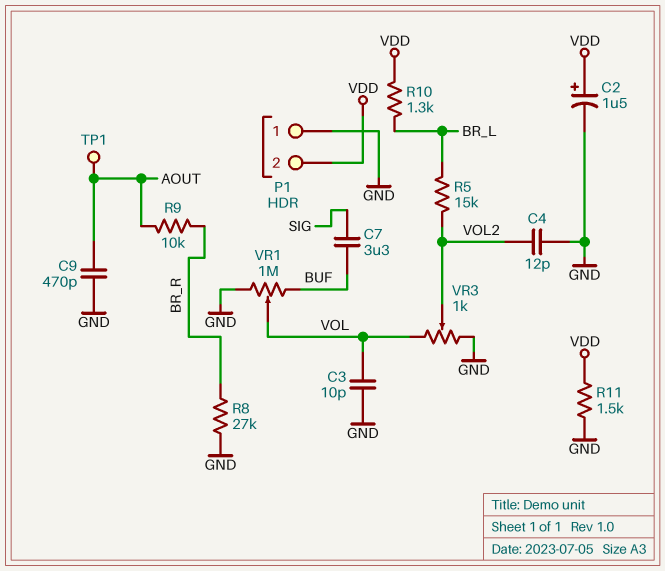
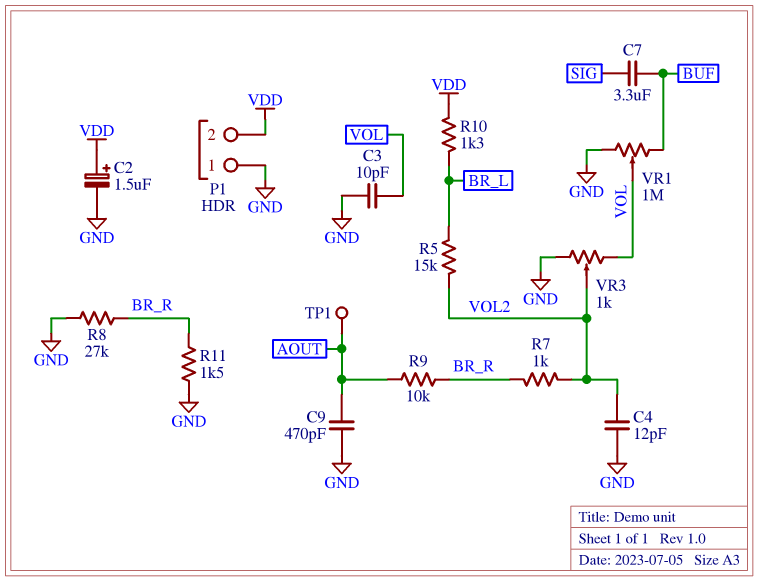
R7: none -> 1k (BR_R, VOL2)
R11: 1.5k (GND, VDD) -> 1.5k (BR_R, GND)

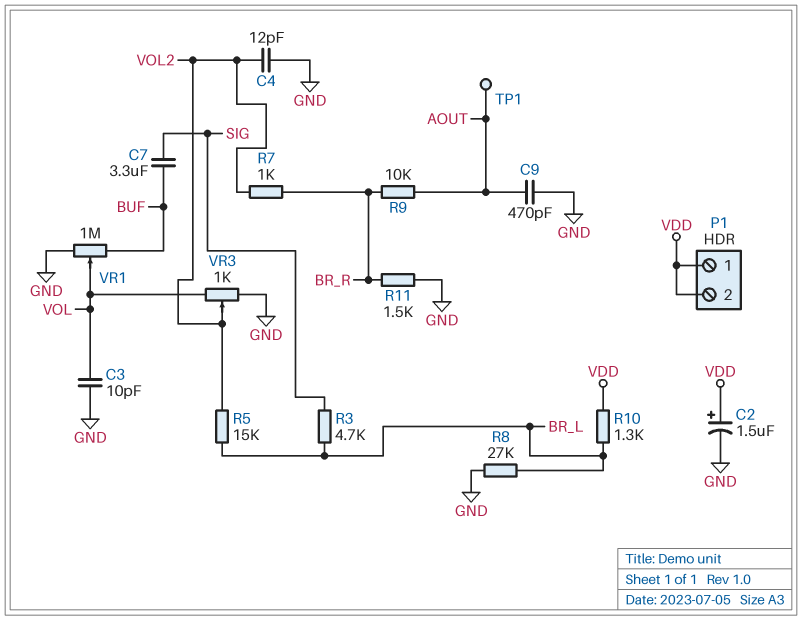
P1 pin 1: GND -> VDD
R3: none -> 4.7k (BR_L, SIG)
R8: 27k (BR_R, GND) -> 27k (BR_L, GND)

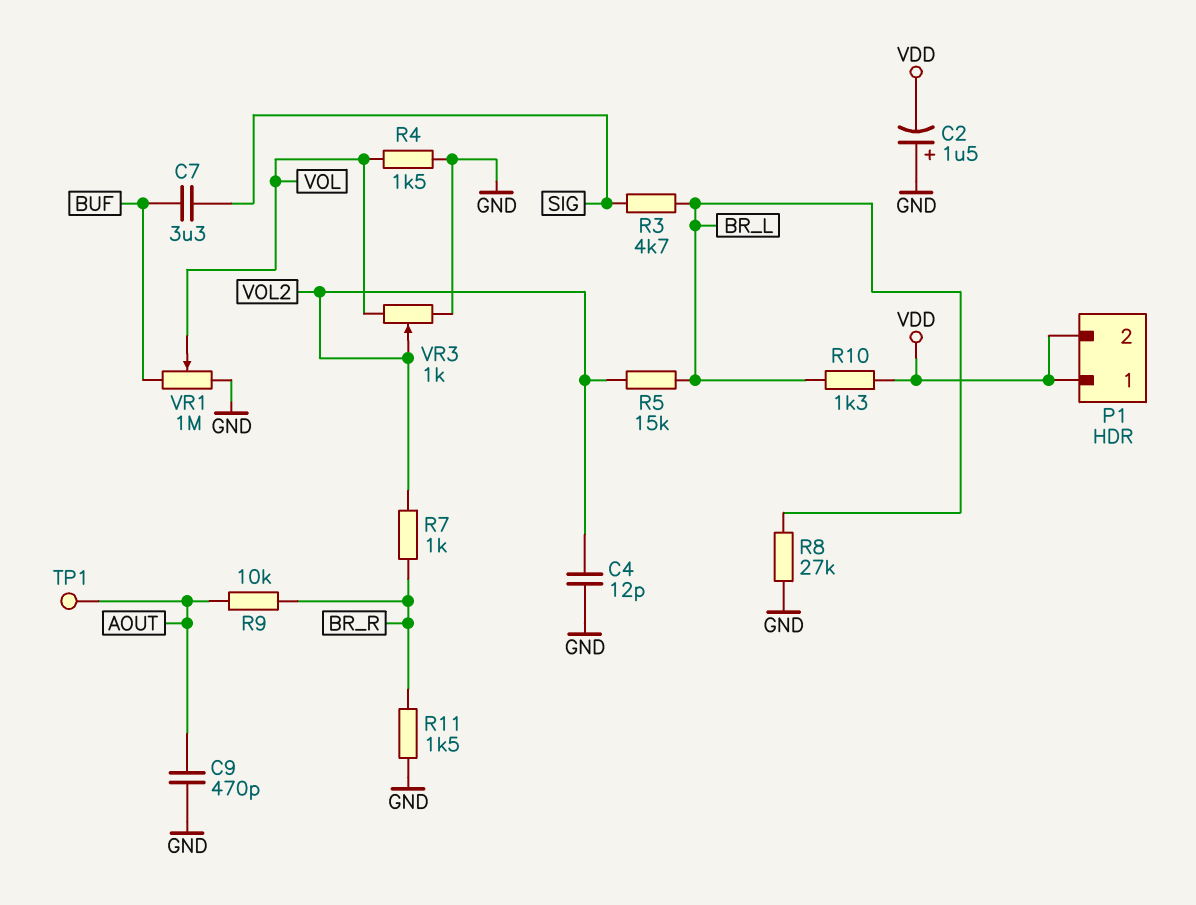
C2: 1.5uF (plus VDD, minus GND) -> 1.5uF (plus GND, minus VDD)
C3: 10pF (GND, VOL) -> none
R4: none -> 1.5k (GND, VOL)

